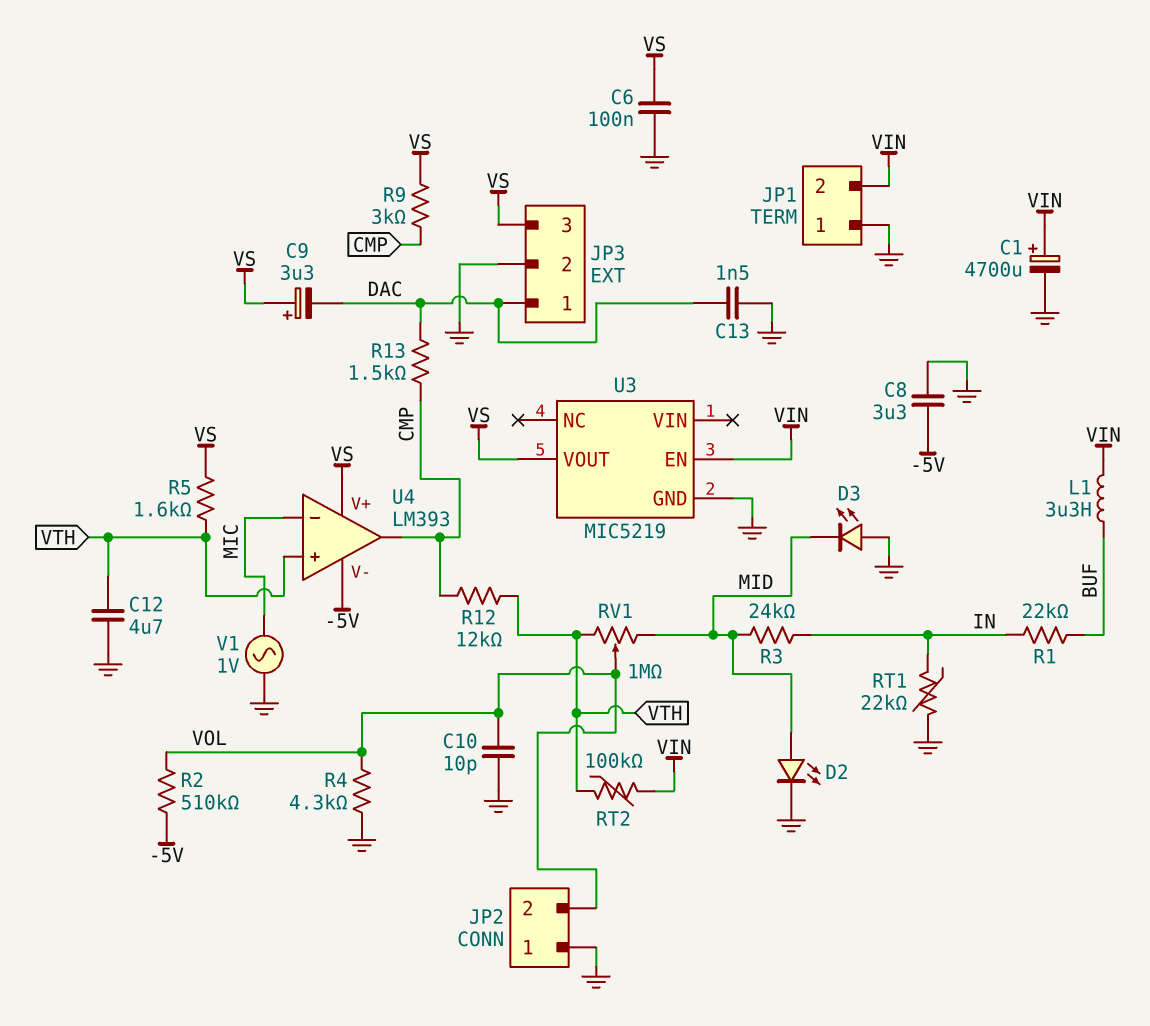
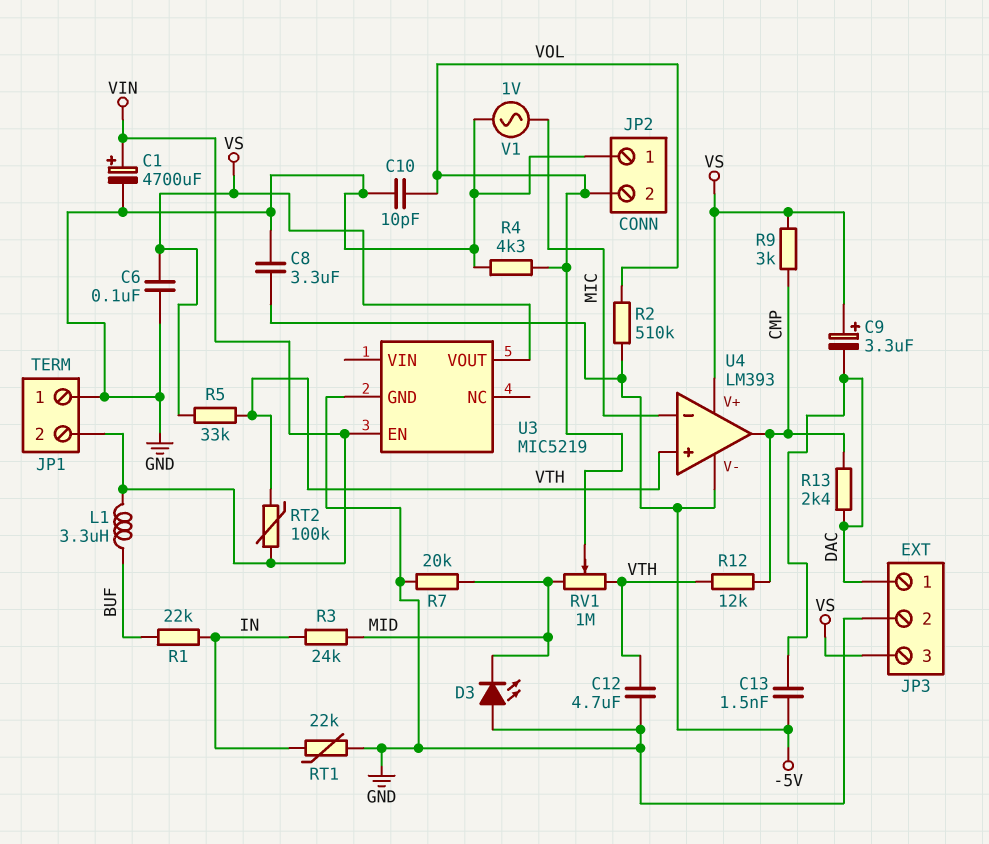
C13: 1.5nF (DAC, GND) -> 1.5nF (-5V, DAC)
D2: LED (A MID, K GND) -> none
R5: 1.6k (VS, VTH) -> 33k (VS, VTH)
R7: none -> 20k (GND, MID)
R13: 1.5k (CMP, DAC) -> 2.4k (CMP, DAC)

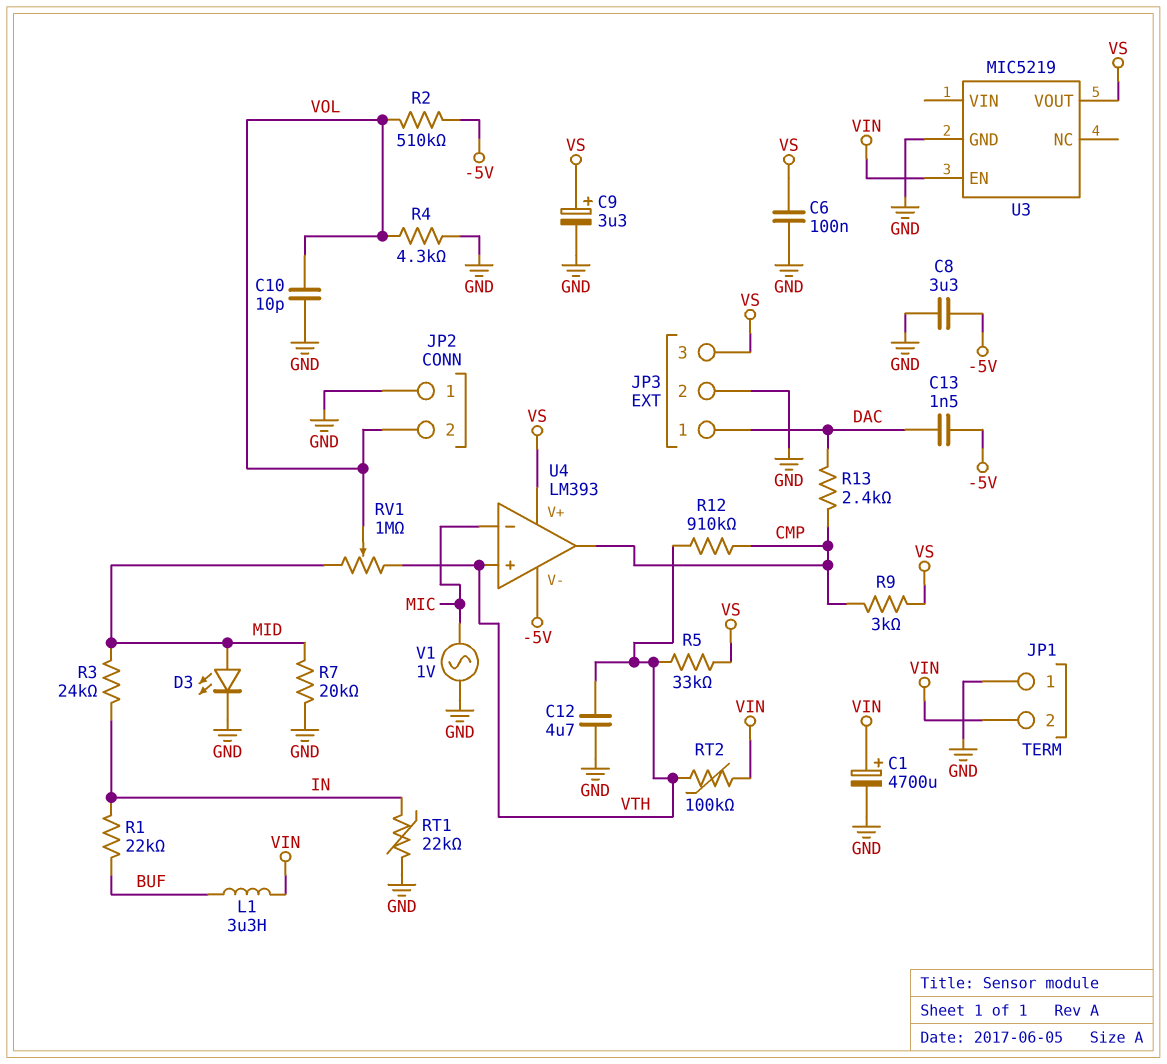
C9: 3.3uF (plus VS, minus DAC) -> 3.3uF (plus VS, minus GND)
D3: LED (A GND, K MID) -> LED (A MID, K GND)
R12: 12k (CMP, VTH) -> 910k (CMP, VTH)

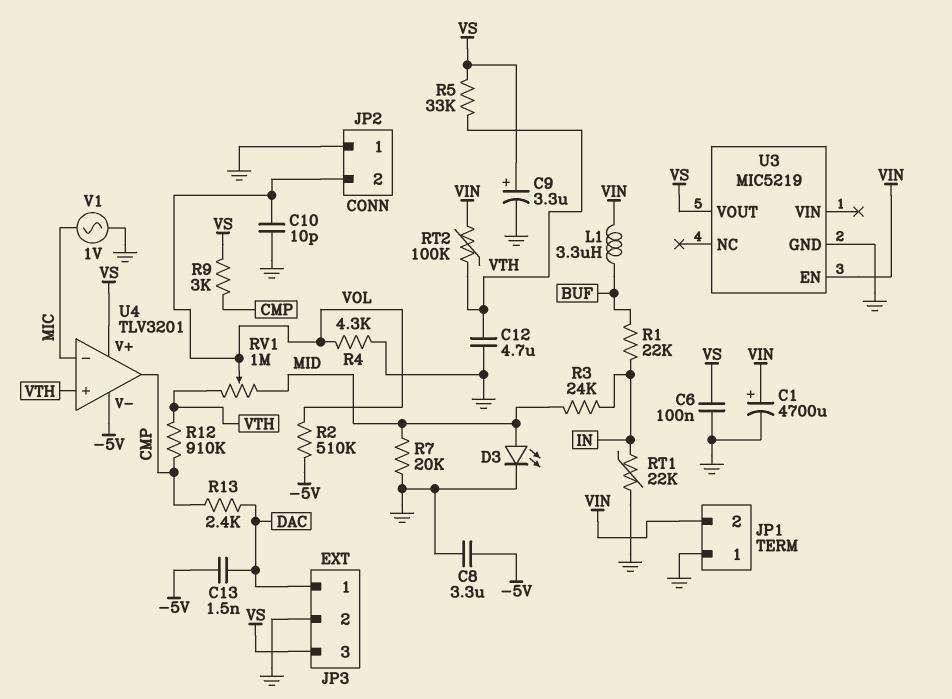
U4: LM393 -> TLV3201

